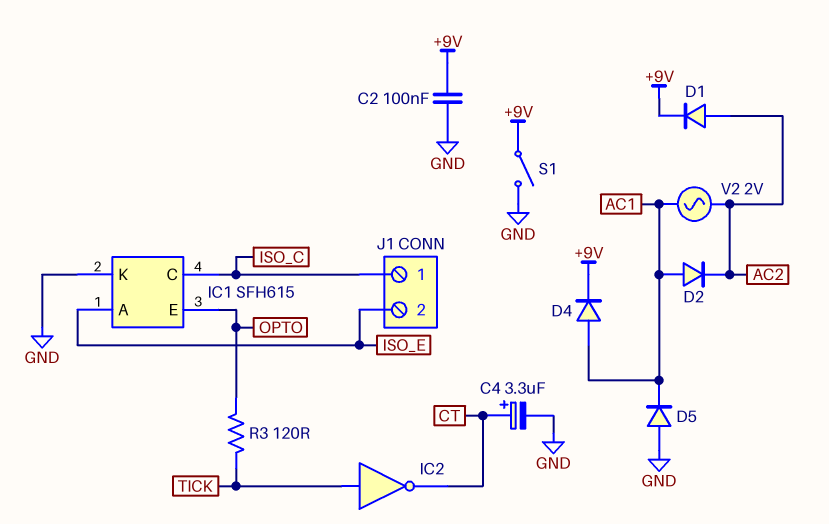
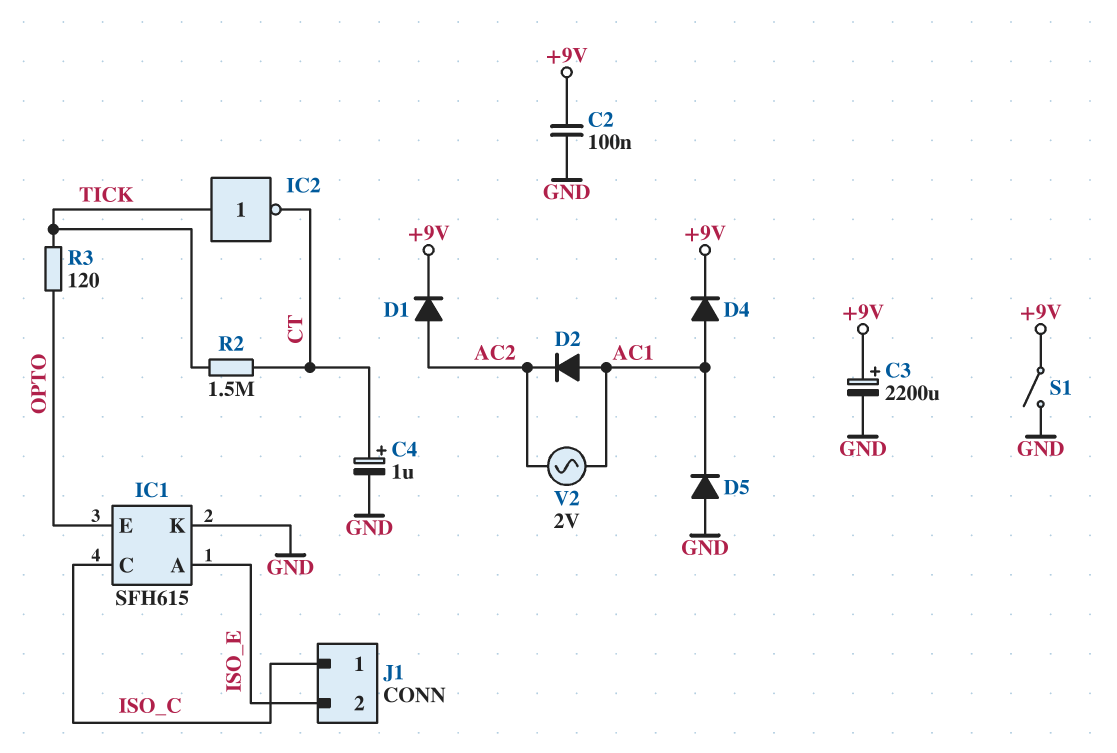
C3: none -> 2200uF (plus +9V, minus GND)
C4: 3.3uF (plus CT, minus GND) -> 1uF (plus CT, minus GND)
R2: none -> 1.5M (CT, TICK)

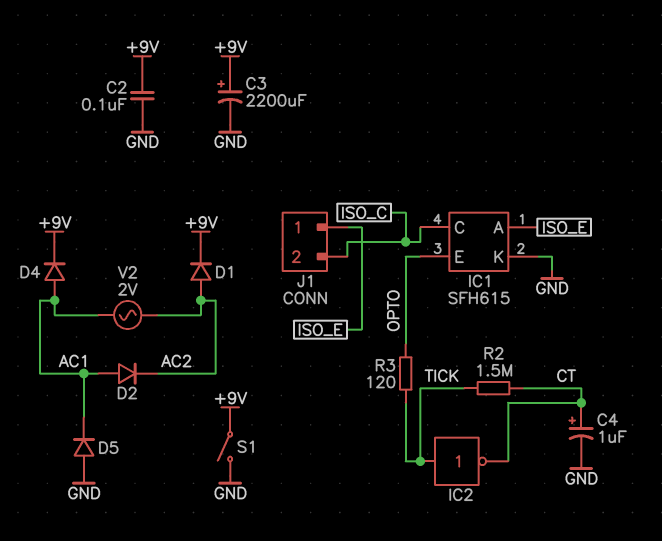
J1 pin 1: ISO_C -> ISO_E
J1 pin 2: ISO_E -> ISO_C

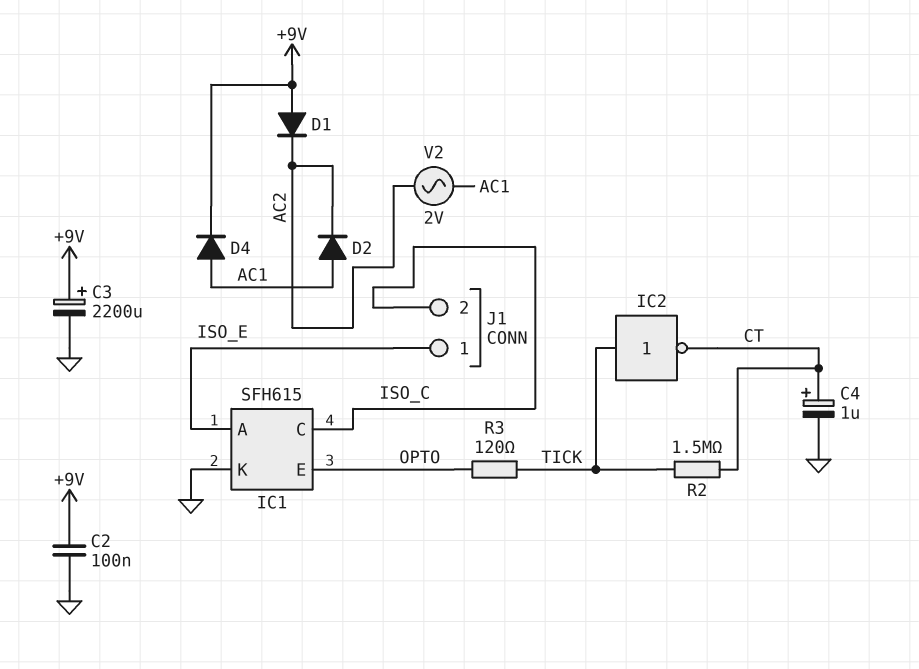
D1: diode (A AC2, K +9V) -> diode (A +9V, K AC2)
D5: diode (A GND, K AC1) -> none
S1: switch (+9V, GND) -> none

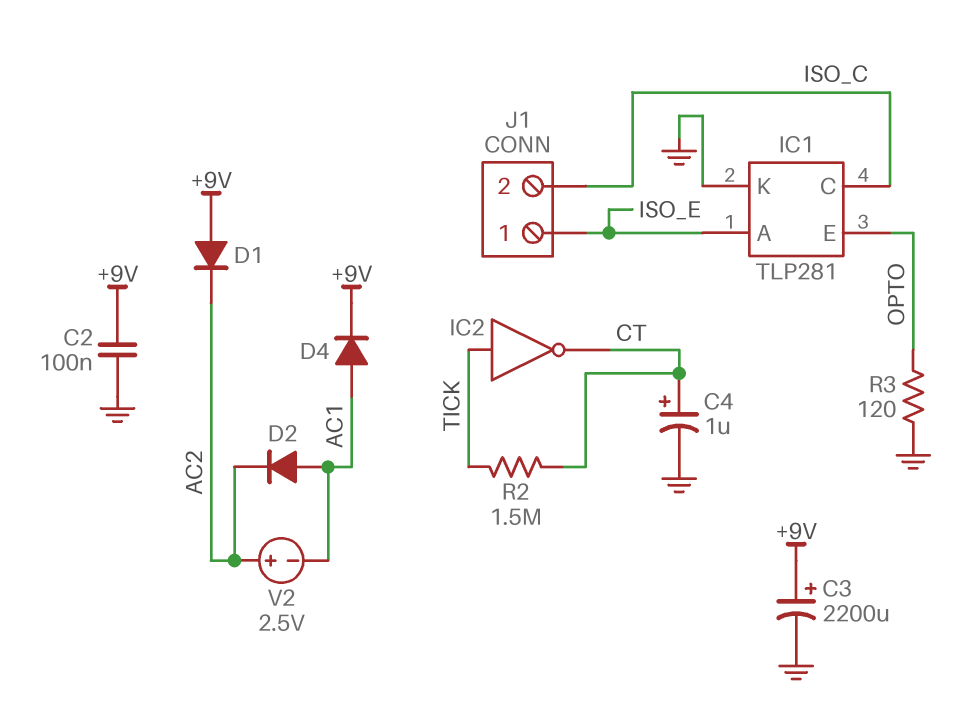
IC1: SFH615 -> TLP281
R3: 120 (OPTO, TICK) -> 120 (GND, OPTO)
V2: AC 2V (AC1, AC2) -> 2.5V (plus AC2, minus AC1)

